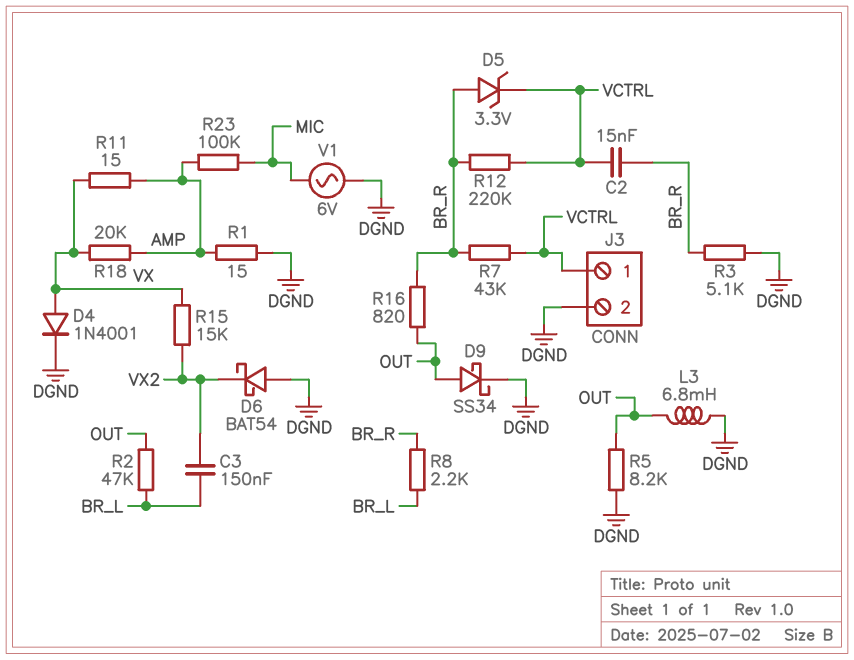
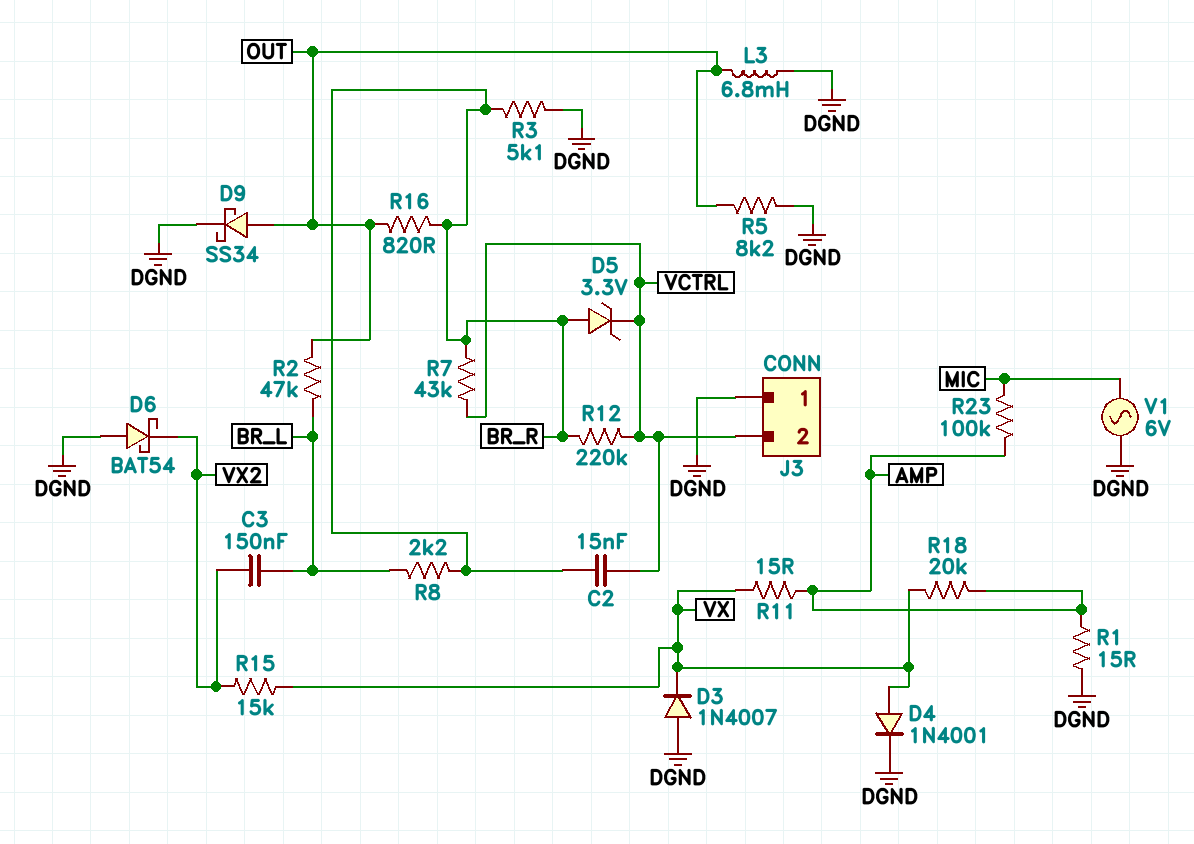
D3: none -> diode 1N4007 (A DGND, K VX)
J3 pin 1: VCTRL -> DGND
J3 pin 2: DGND -> VCTRL

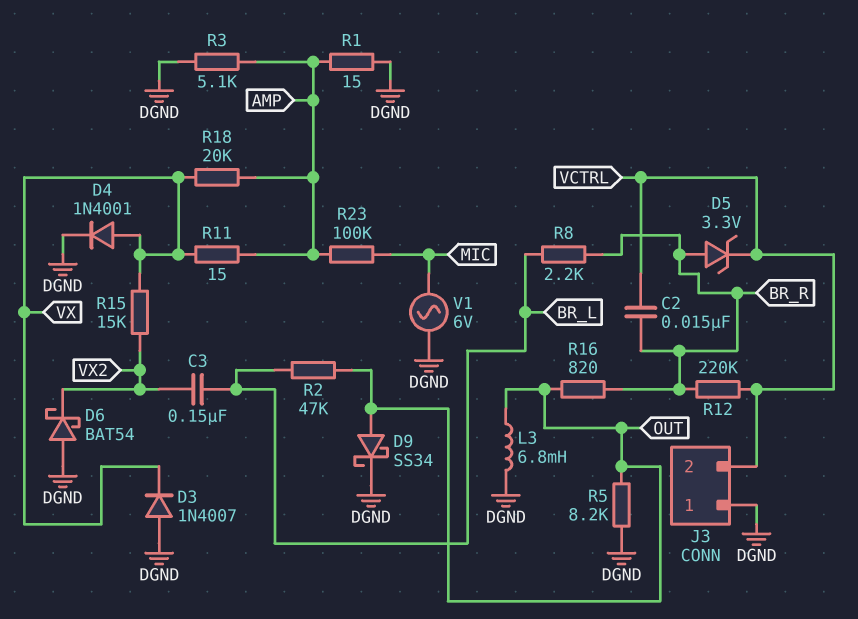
R3: 5.1k (BR_R, DGND) -> 5.1k (AMP, DGND)
R7: 43k (BR_R, VCTRL) -> none

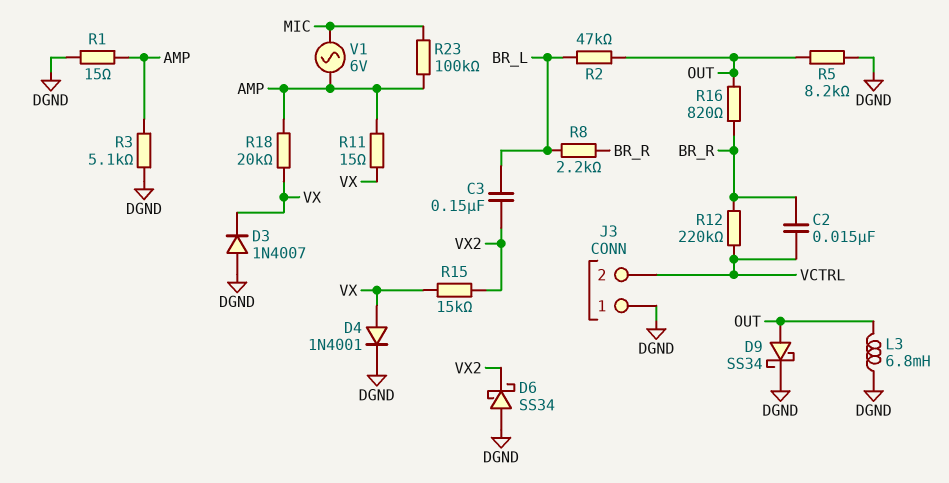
D5: zener 3.3V (A BR_R, K VCTRL) -> none
D6: schottky BAT54 (A DGND, K VX2) -> schottky SS34 (A DGND, K VX2)
V1: AC 6V (DGND, MIC) -> AC 6V (AMP, MIC)

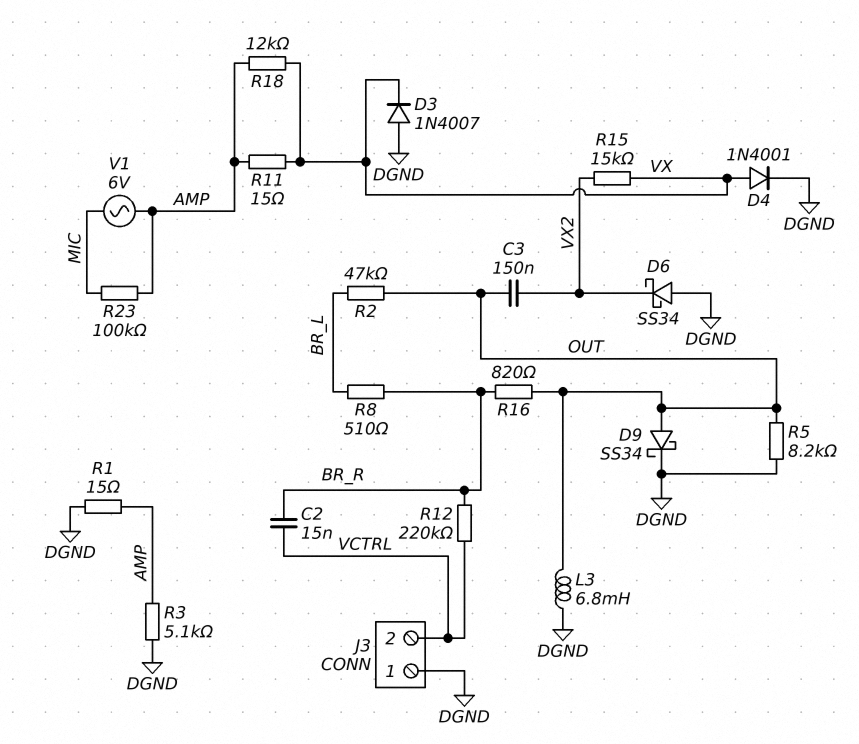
C3: 150nF (BR_L, VX2) -> 150nF (OUT, VX2)
R8: 2.2k (BR_L, BR_R) -> 510 (BR_L, BR_R)
R18: 20k (AMP, VX) -> 12k (AMP, VX)

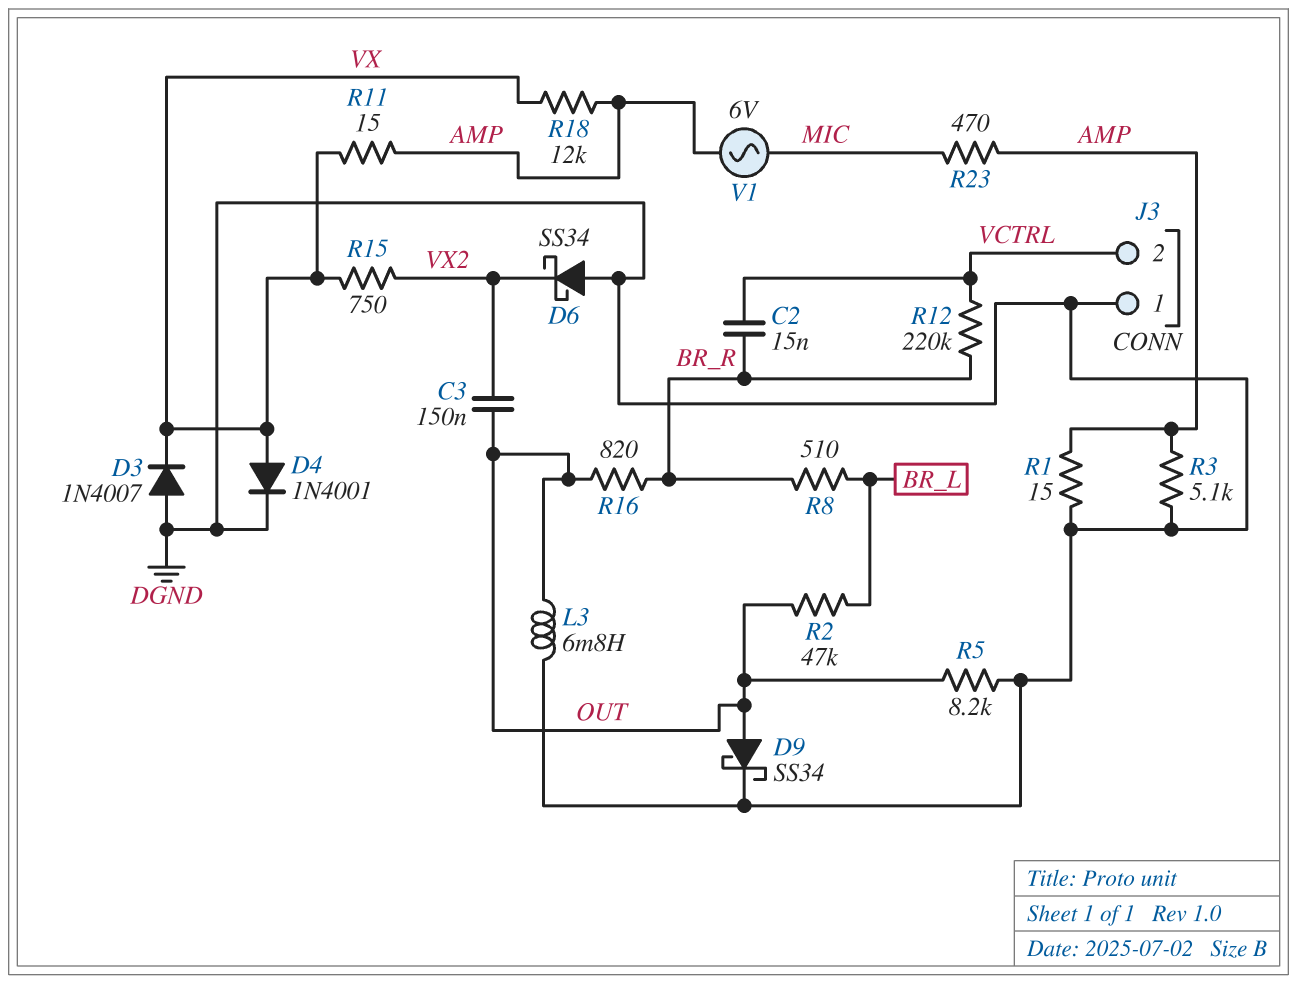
R15: 15k (VX, VX2) -> 750 (VX, VX2)
R23: 100k (AMP, MIC) -> 470 (AMP, MIC)

